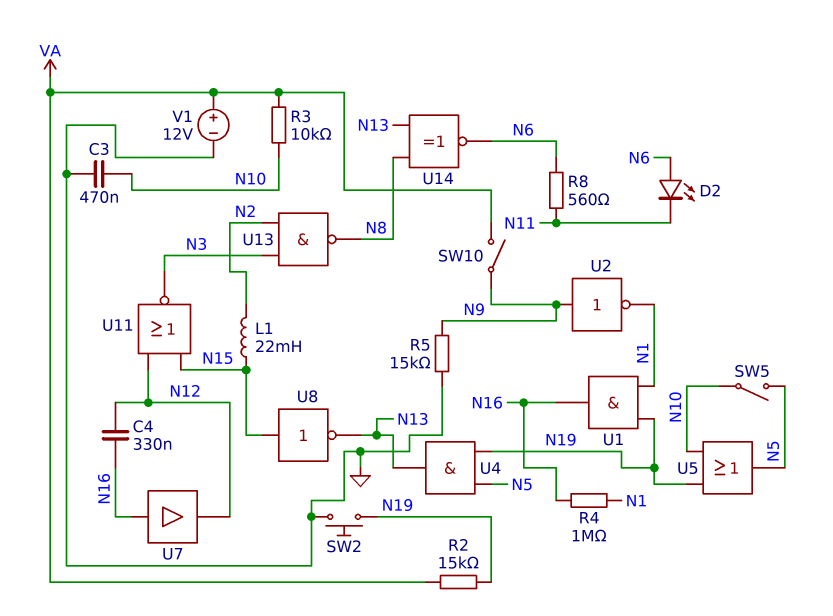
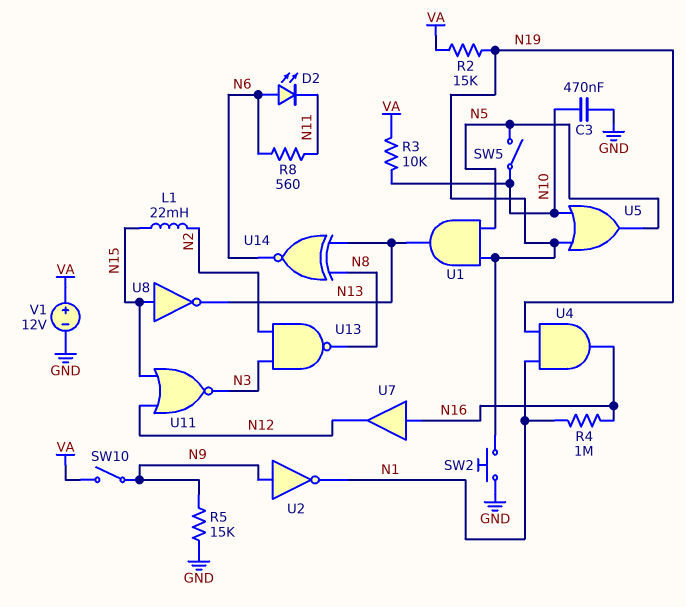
C4: 330nF (N12, N16) -> none
U1: AND (in N1, in N19, out N16) -> AND (in N5, in N19, out N13)
U4: AND (in N5, in N19, out N13) -> AND (in N1, in N19, out N16)

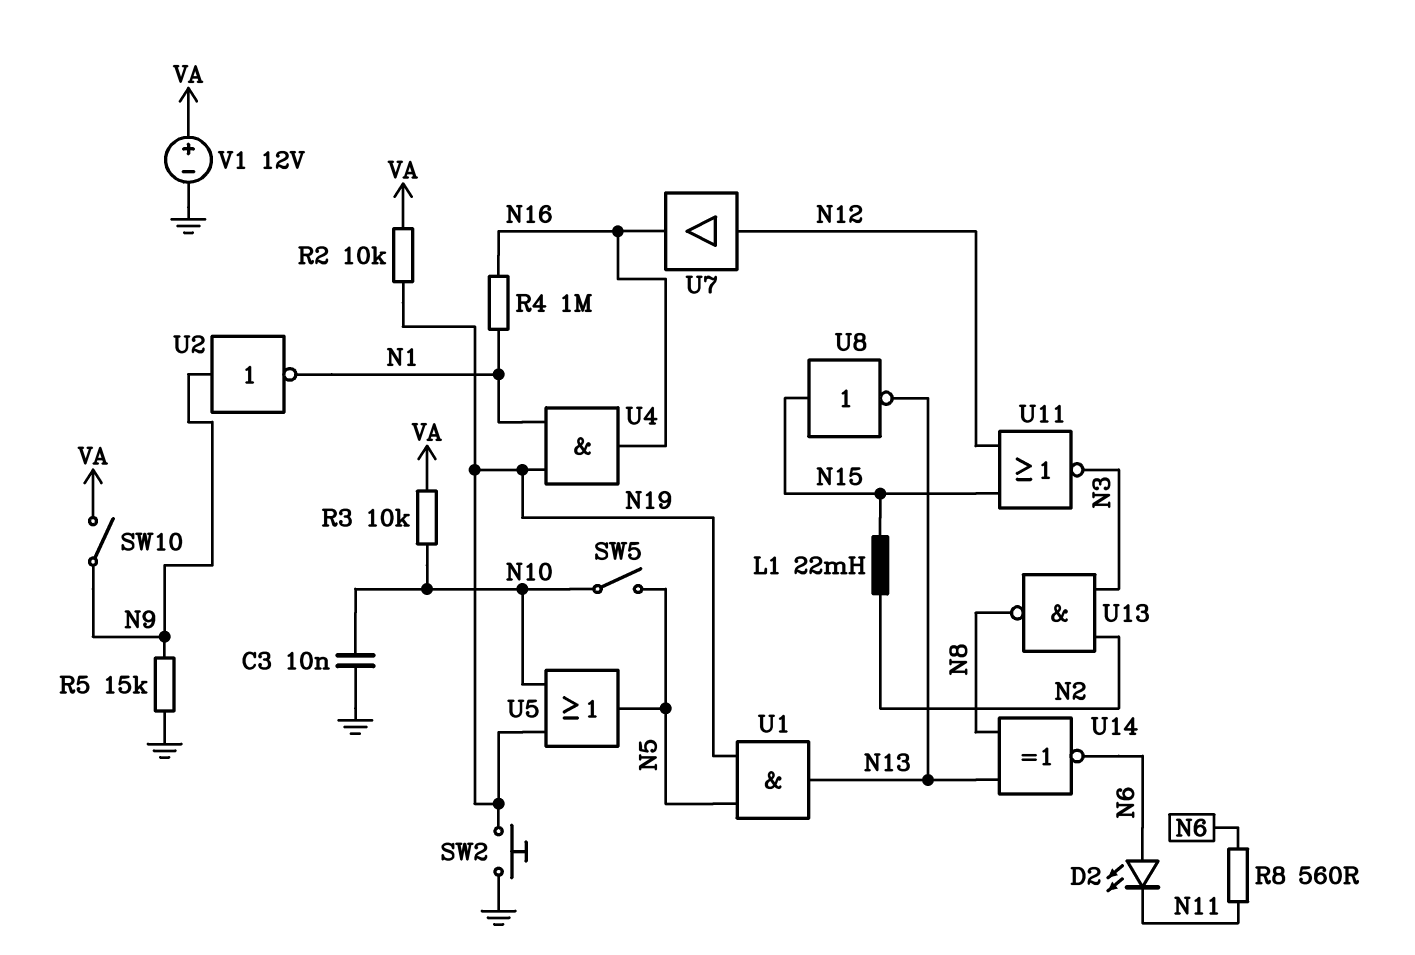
C3: 470nF (GND, N10) -> 10nF (GND, N10)
R2: 15k (N19, VA) -> 10k (N19, VA)
U7: buffer (in N16, out N12) -> buffer (in N12, out N16)

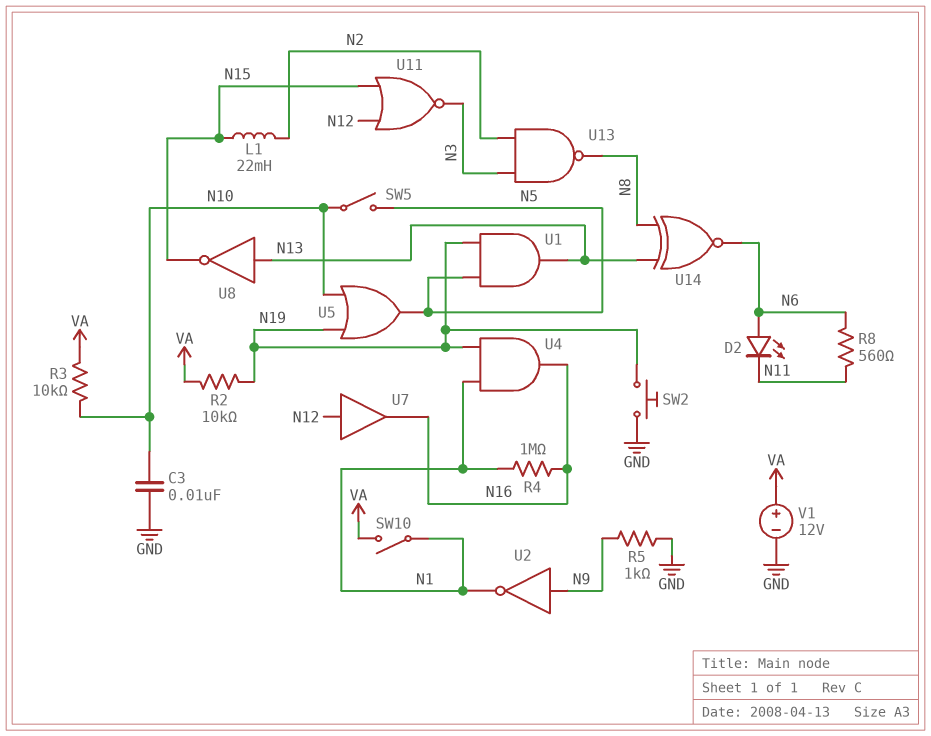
R5: 15k (GND, N9) -> 1k (GND, N9)
SW10: switch (N9, VA) -> switch (N1, VA)
U8: NOT (in N15, out N13) -> NOT (in N13, out N15)

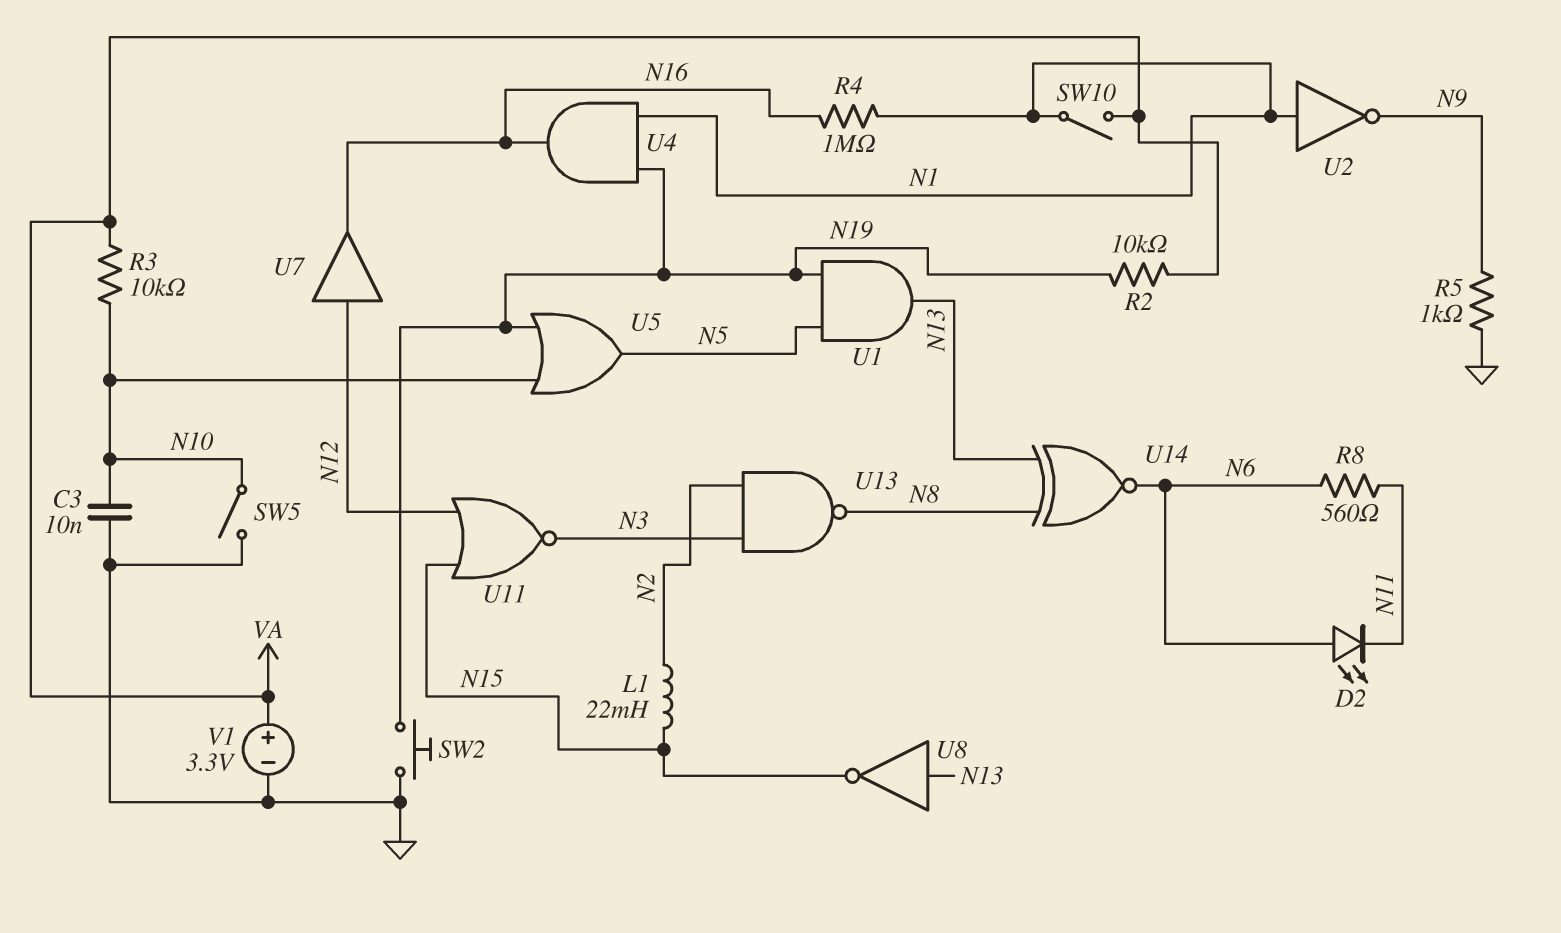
SW5: switch (N5, N10) -> switch (GND, N10)
U2: NOT (in N9, out N1) -> NOT (in N1, out N9)
V1: 12V (plus VA, minus GND) -> 3.3V (plus VA, minus GND)

